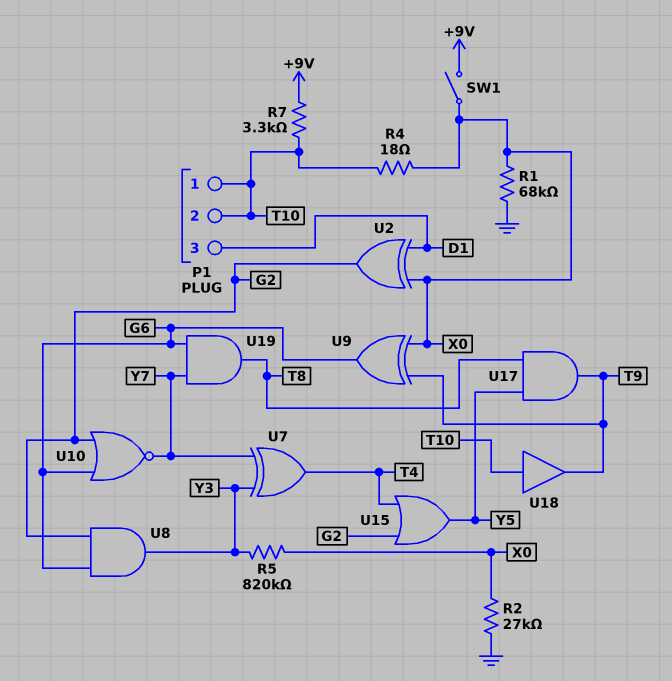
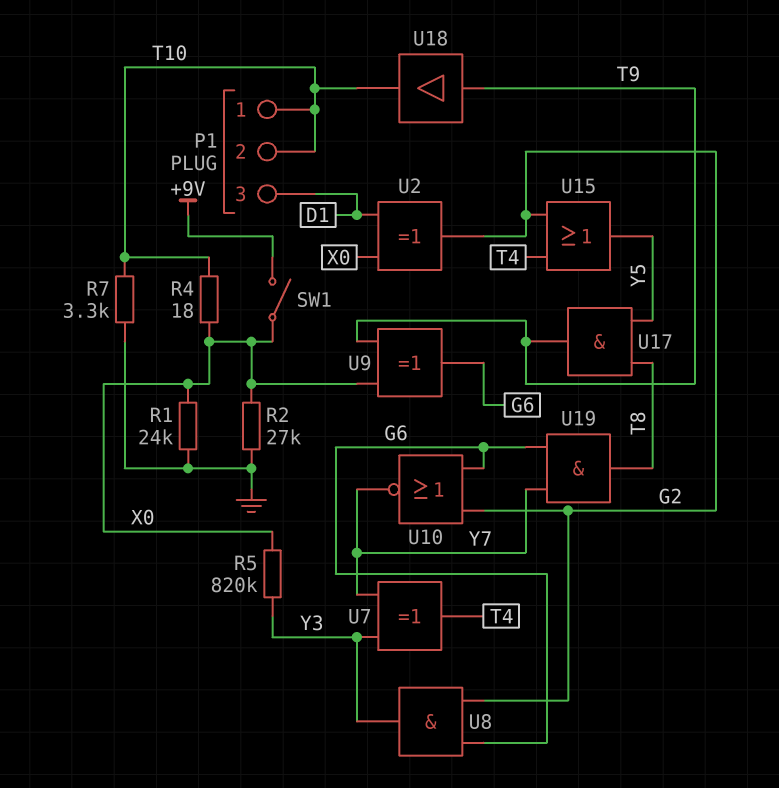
R1: 68k (GND, X0) -> 24k (GND, X0)
R7: 3.3k (+9V, T10) -> 3.3k (GND, T10)
U18: buffer (in T10, out T9) -> buffer (in T9, out T10)

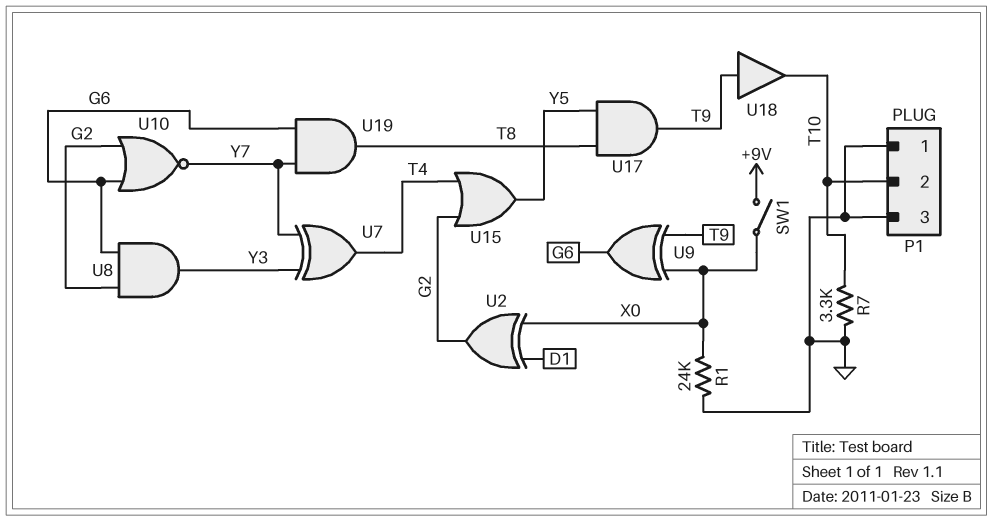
P1 pin 1: T10 -> GND
P1 pin 3: D1 -> GND
R2: 27k (GND, X0) -> none
R4: 18 (T10, X0) -> none
R5: 820k (X0, Y3) -> none

